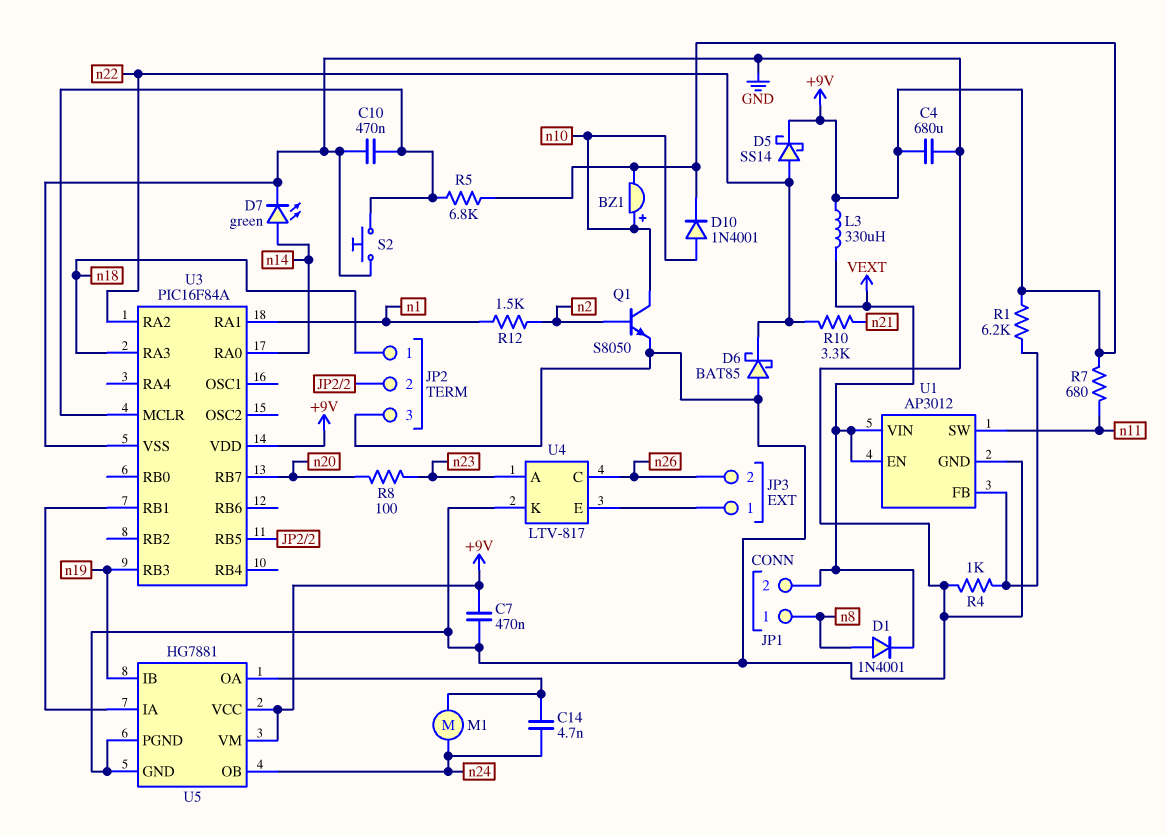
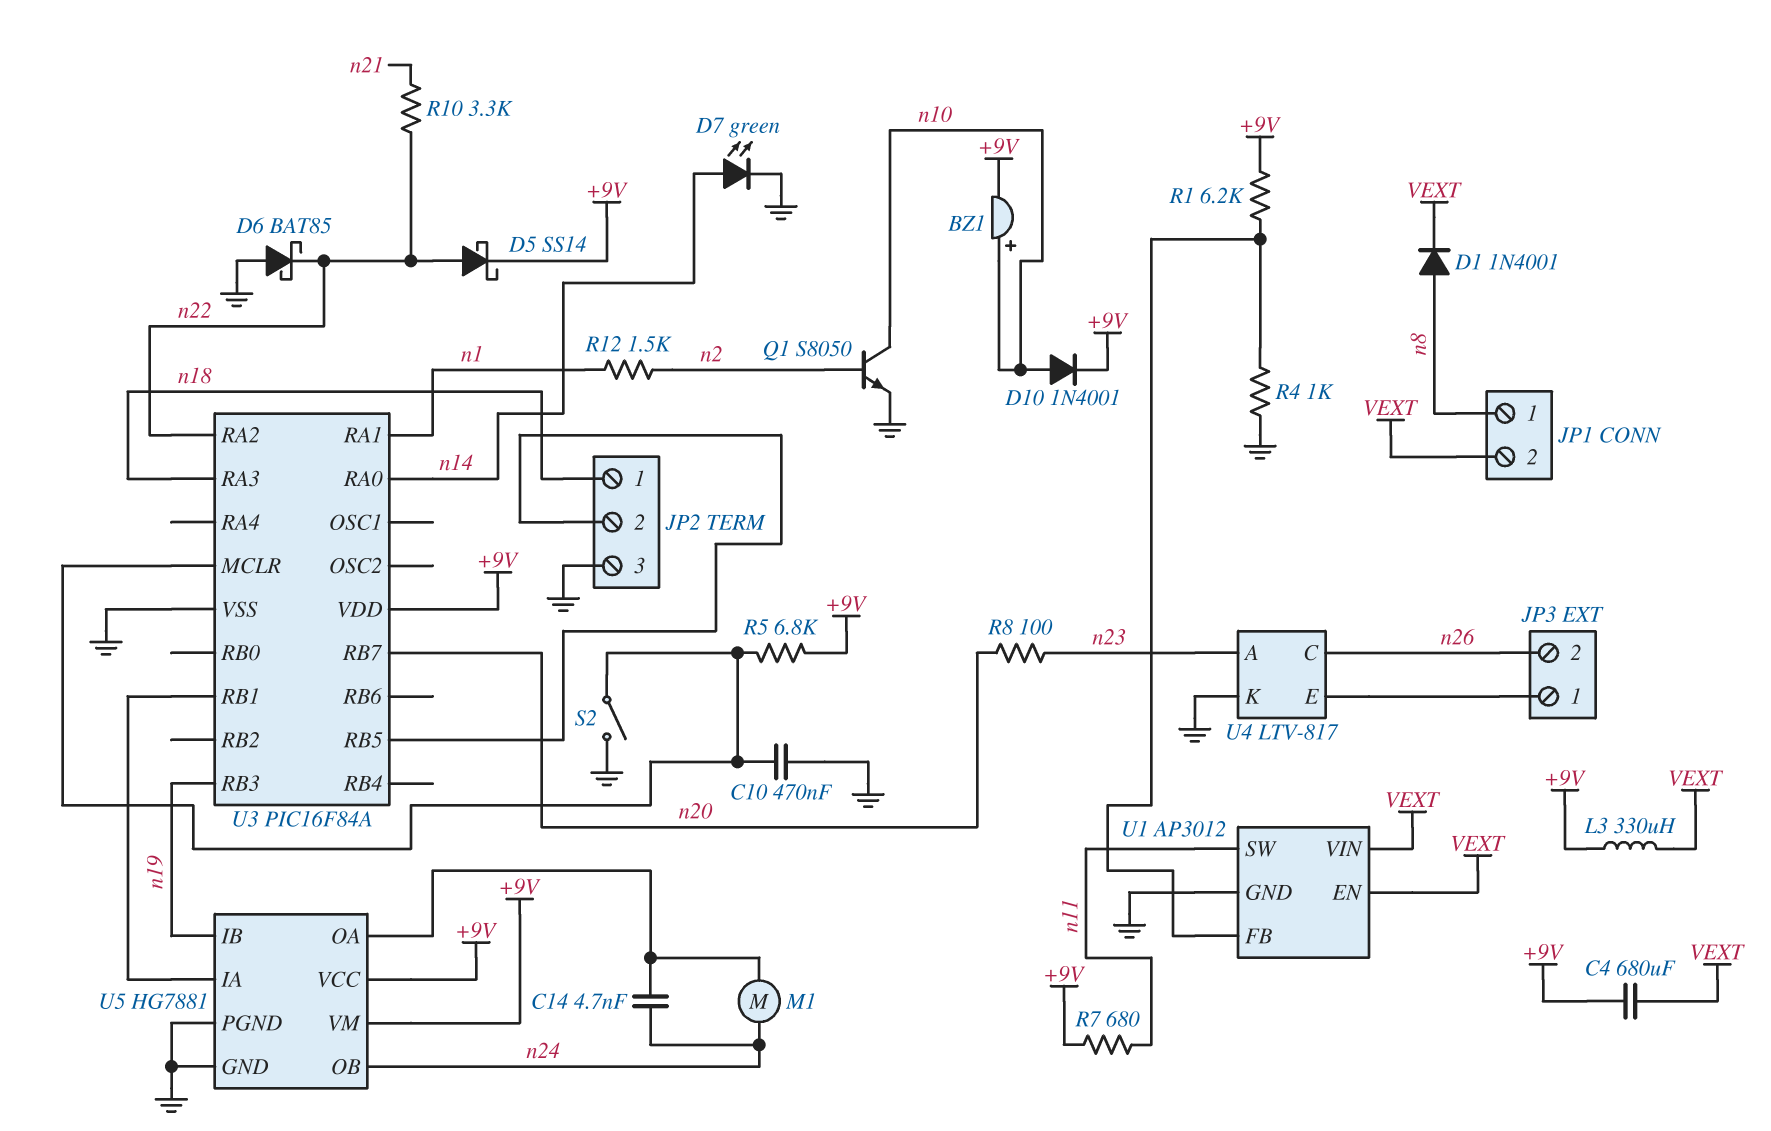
C4: 680uF (+9V, GND) -> 680uF (+9V, VEXT)
C7: 470nF (+9V, GND) -> none
S2: button (GND, U3/MCLR) -> switch (GND, U3/MCLR)

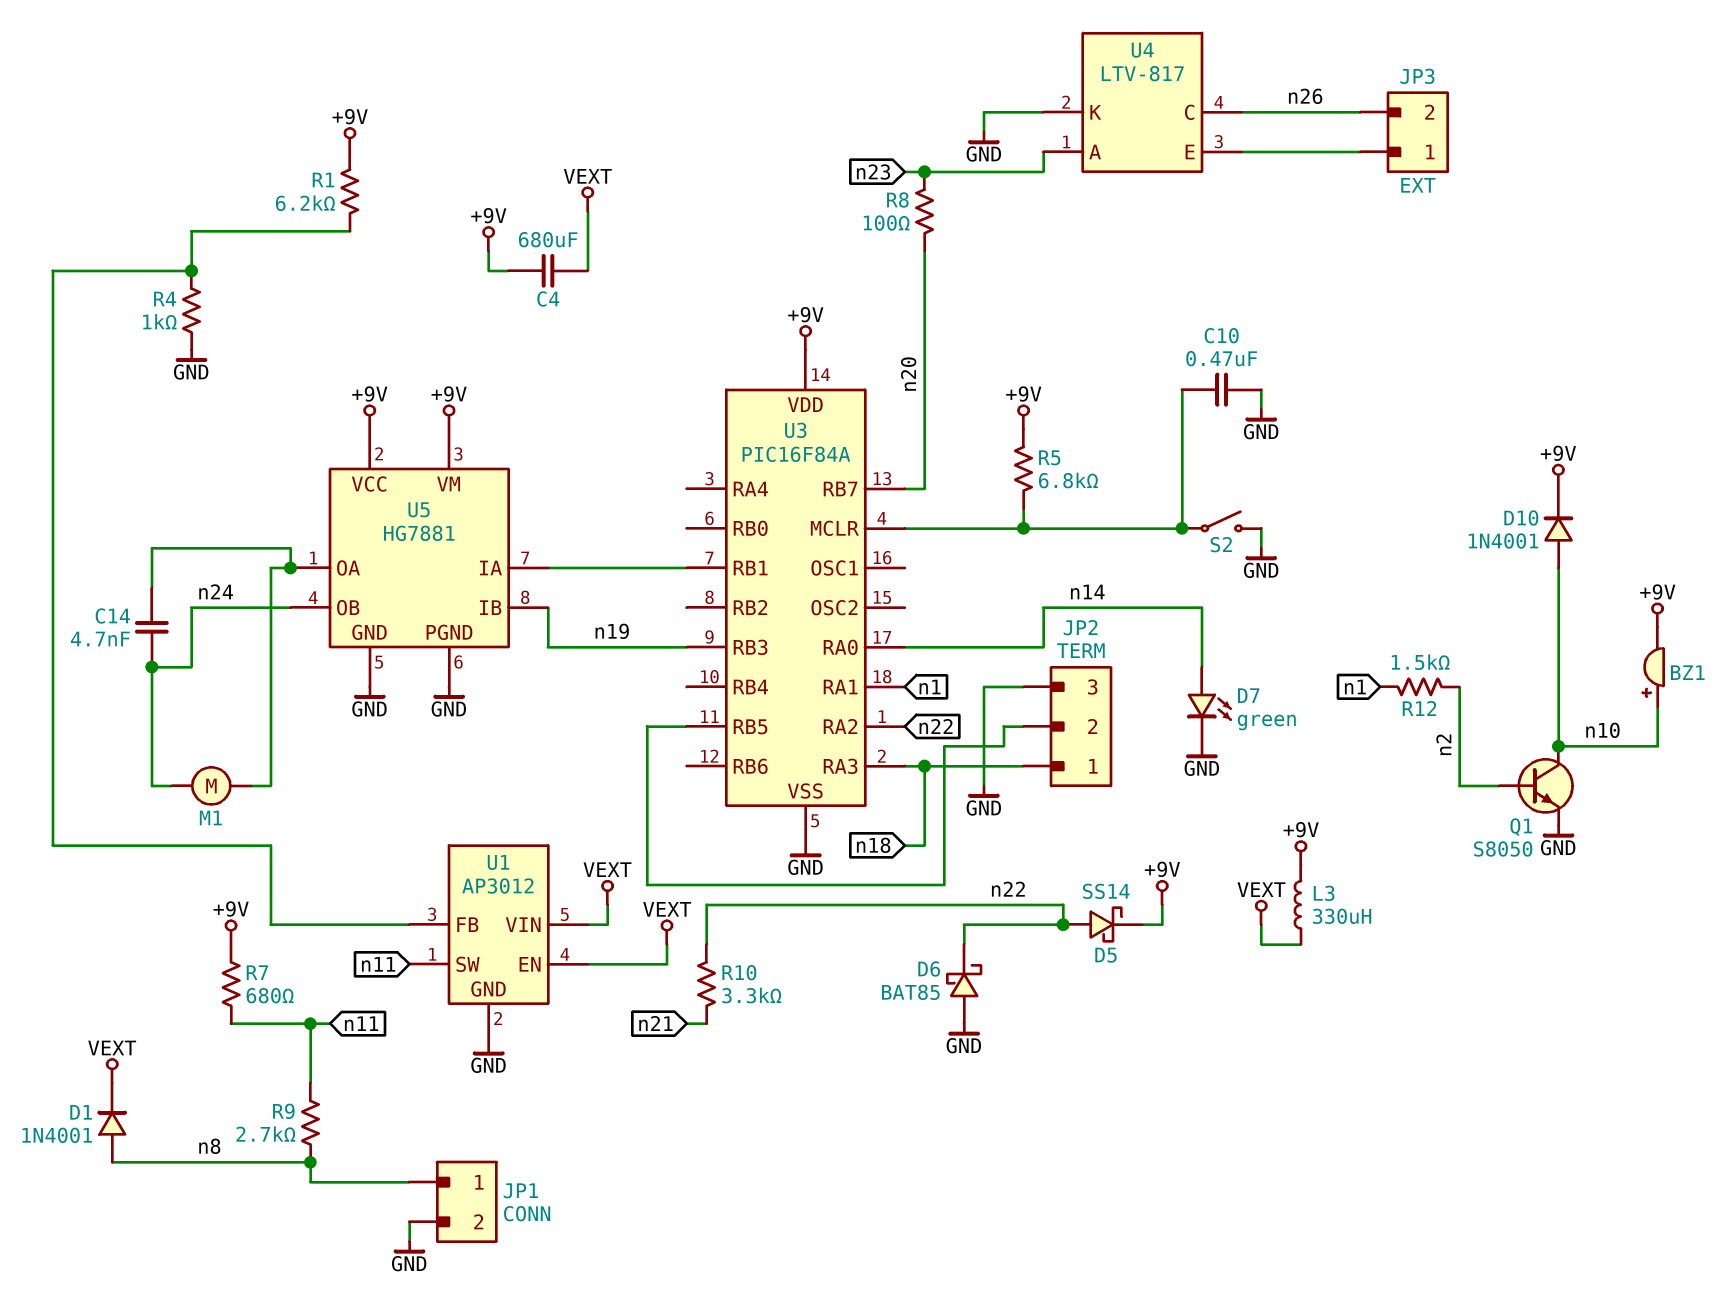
JP1 pin 2: VEXT -> GND
R9: none -> 2.7k (n8, n11)

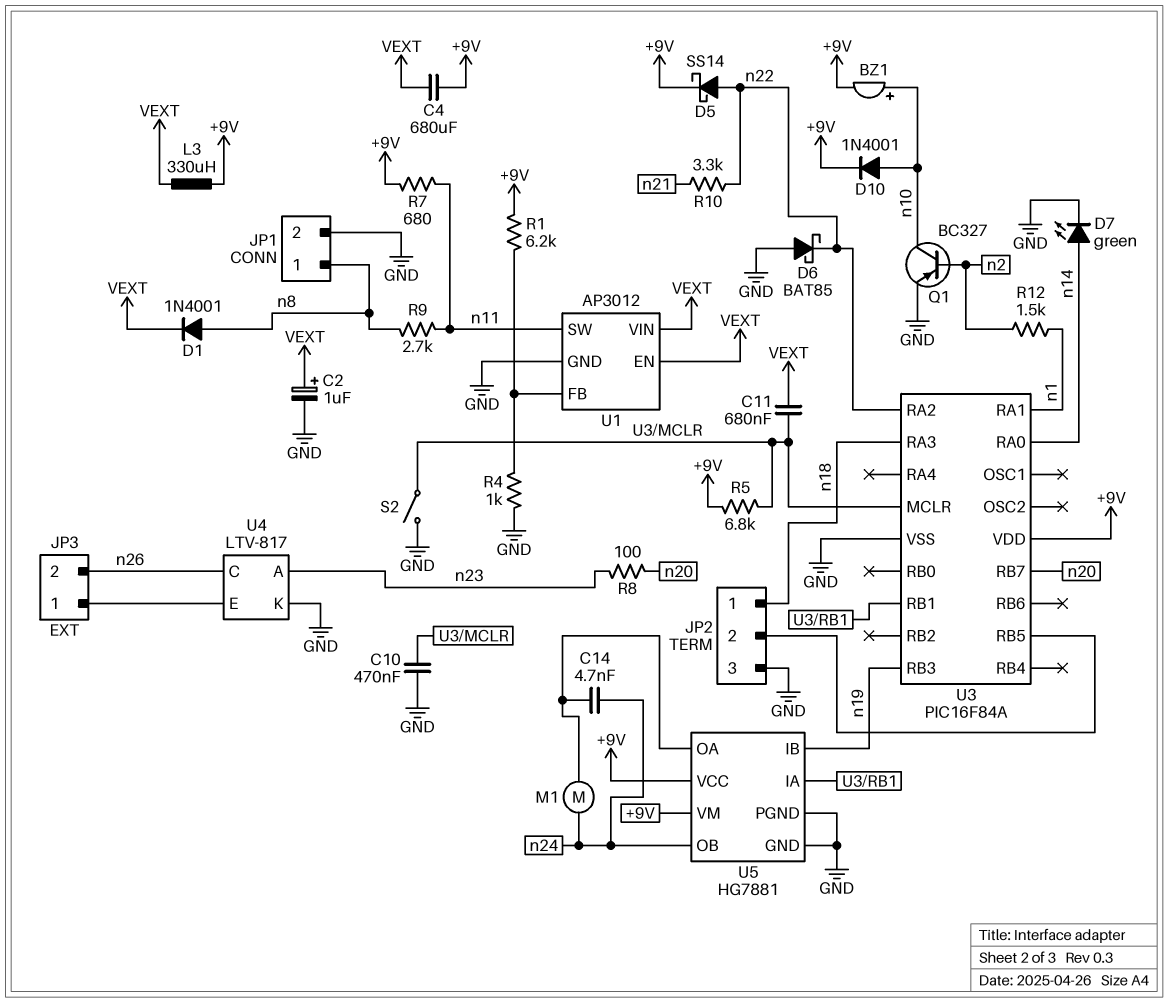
C2: none -> 1uF (plus VEXT, minus GND)
C11: none -> 680nF (U3/MCLR, VEXT)
Q1: NPN S8050 (B n2, C n10, E GND) -> PNP BC327 (B n2, C n10, E GND)

